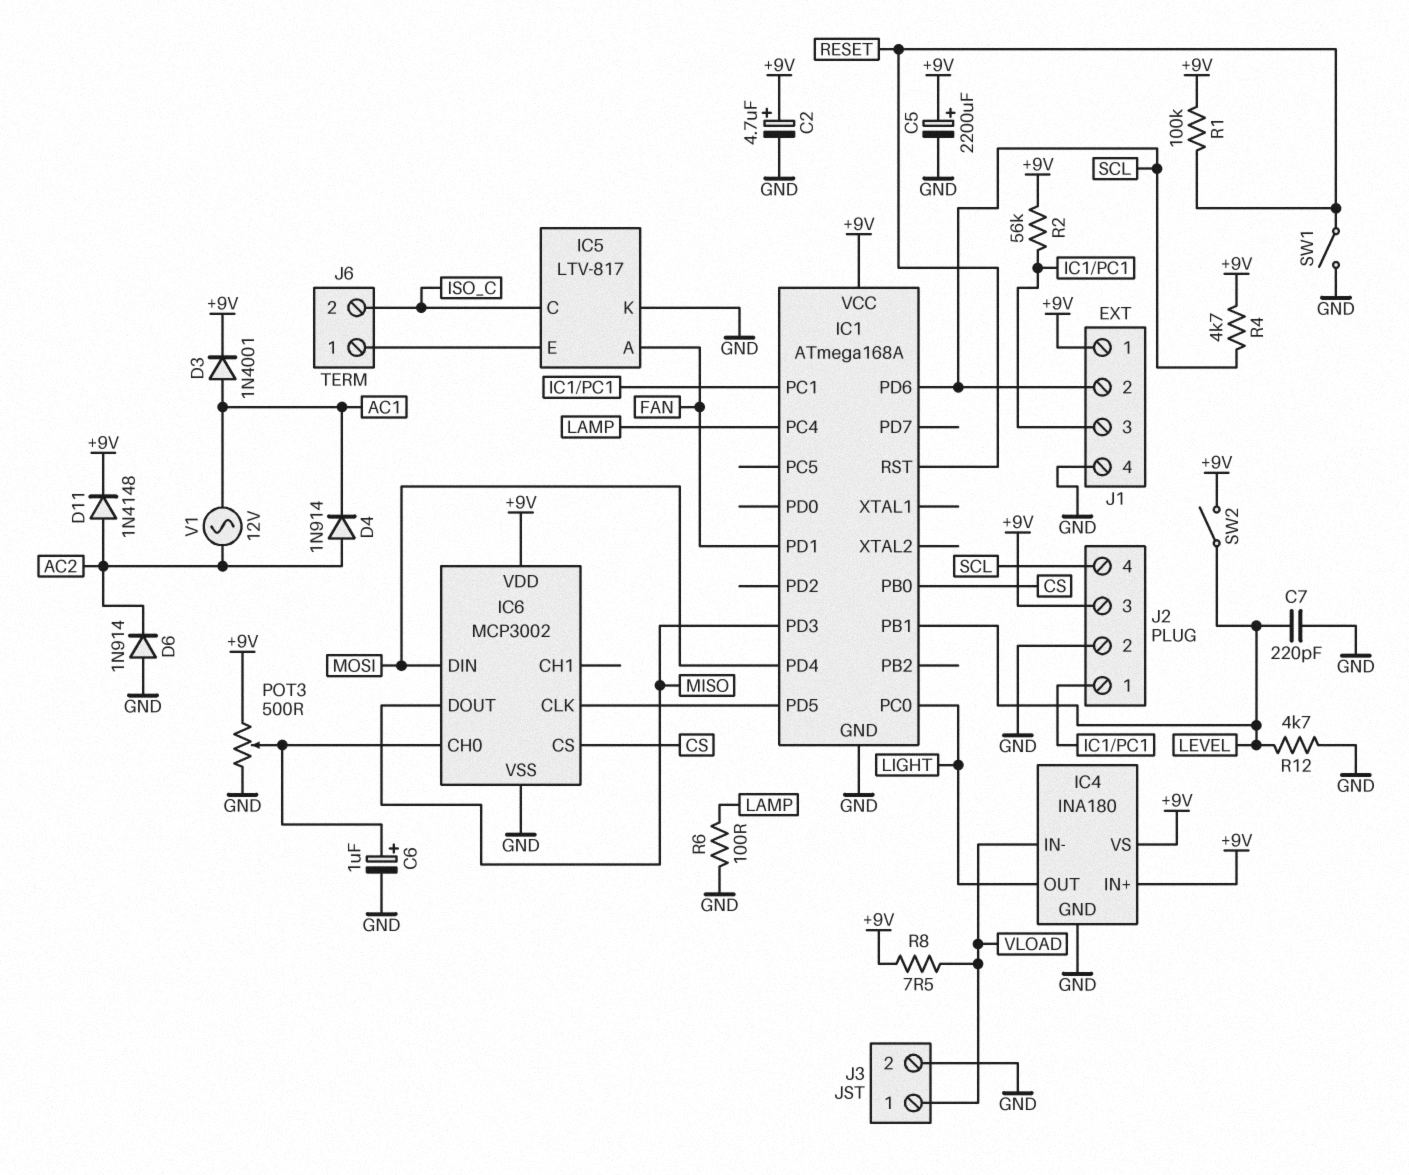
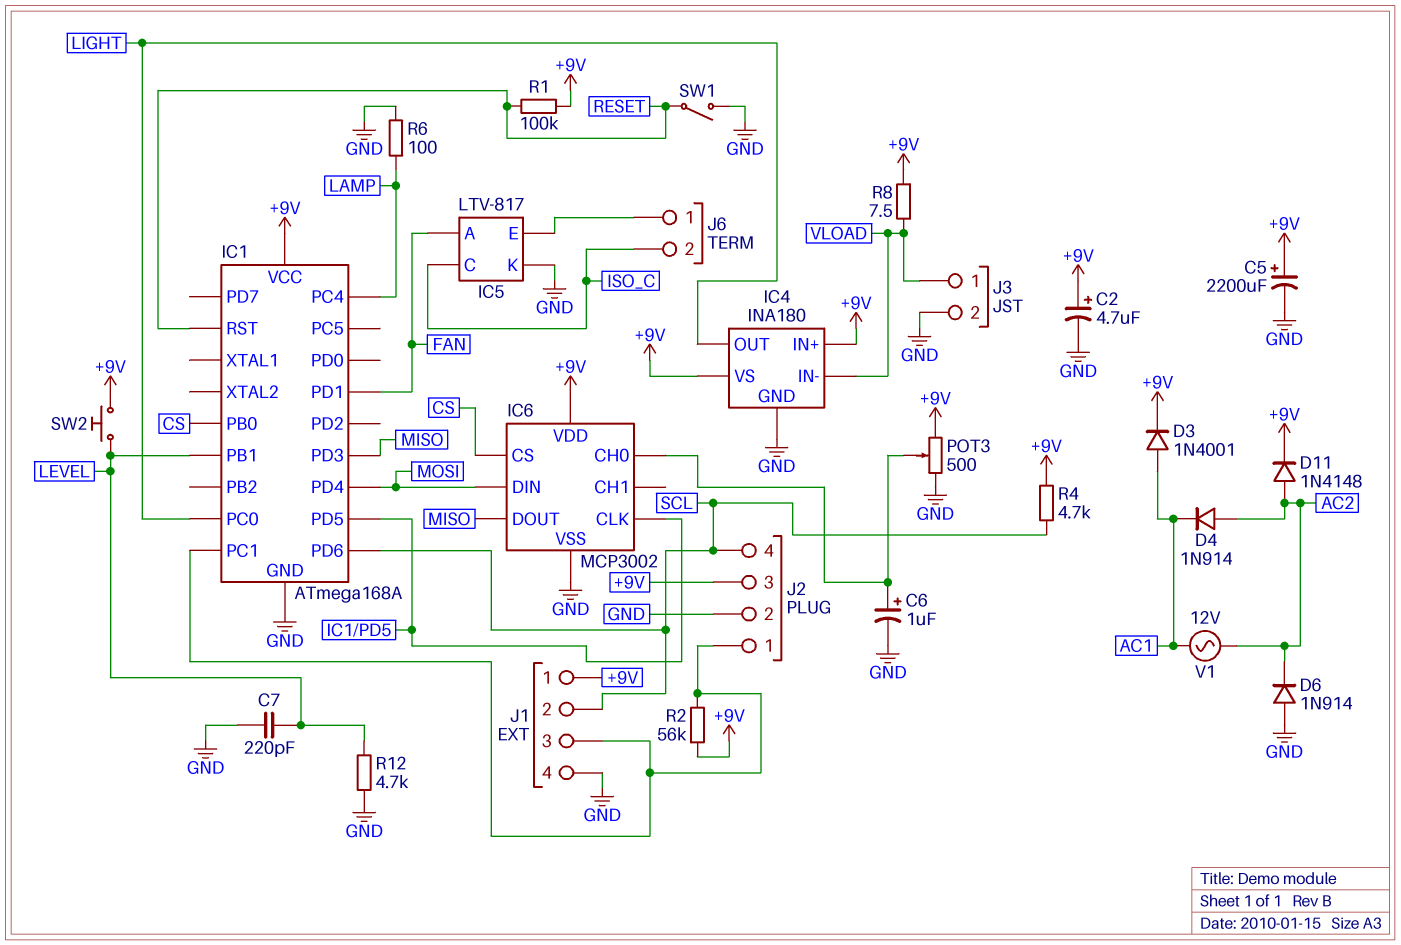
SW2: switch (+9V, LEVEL) -> button (+9V, LEVEL)

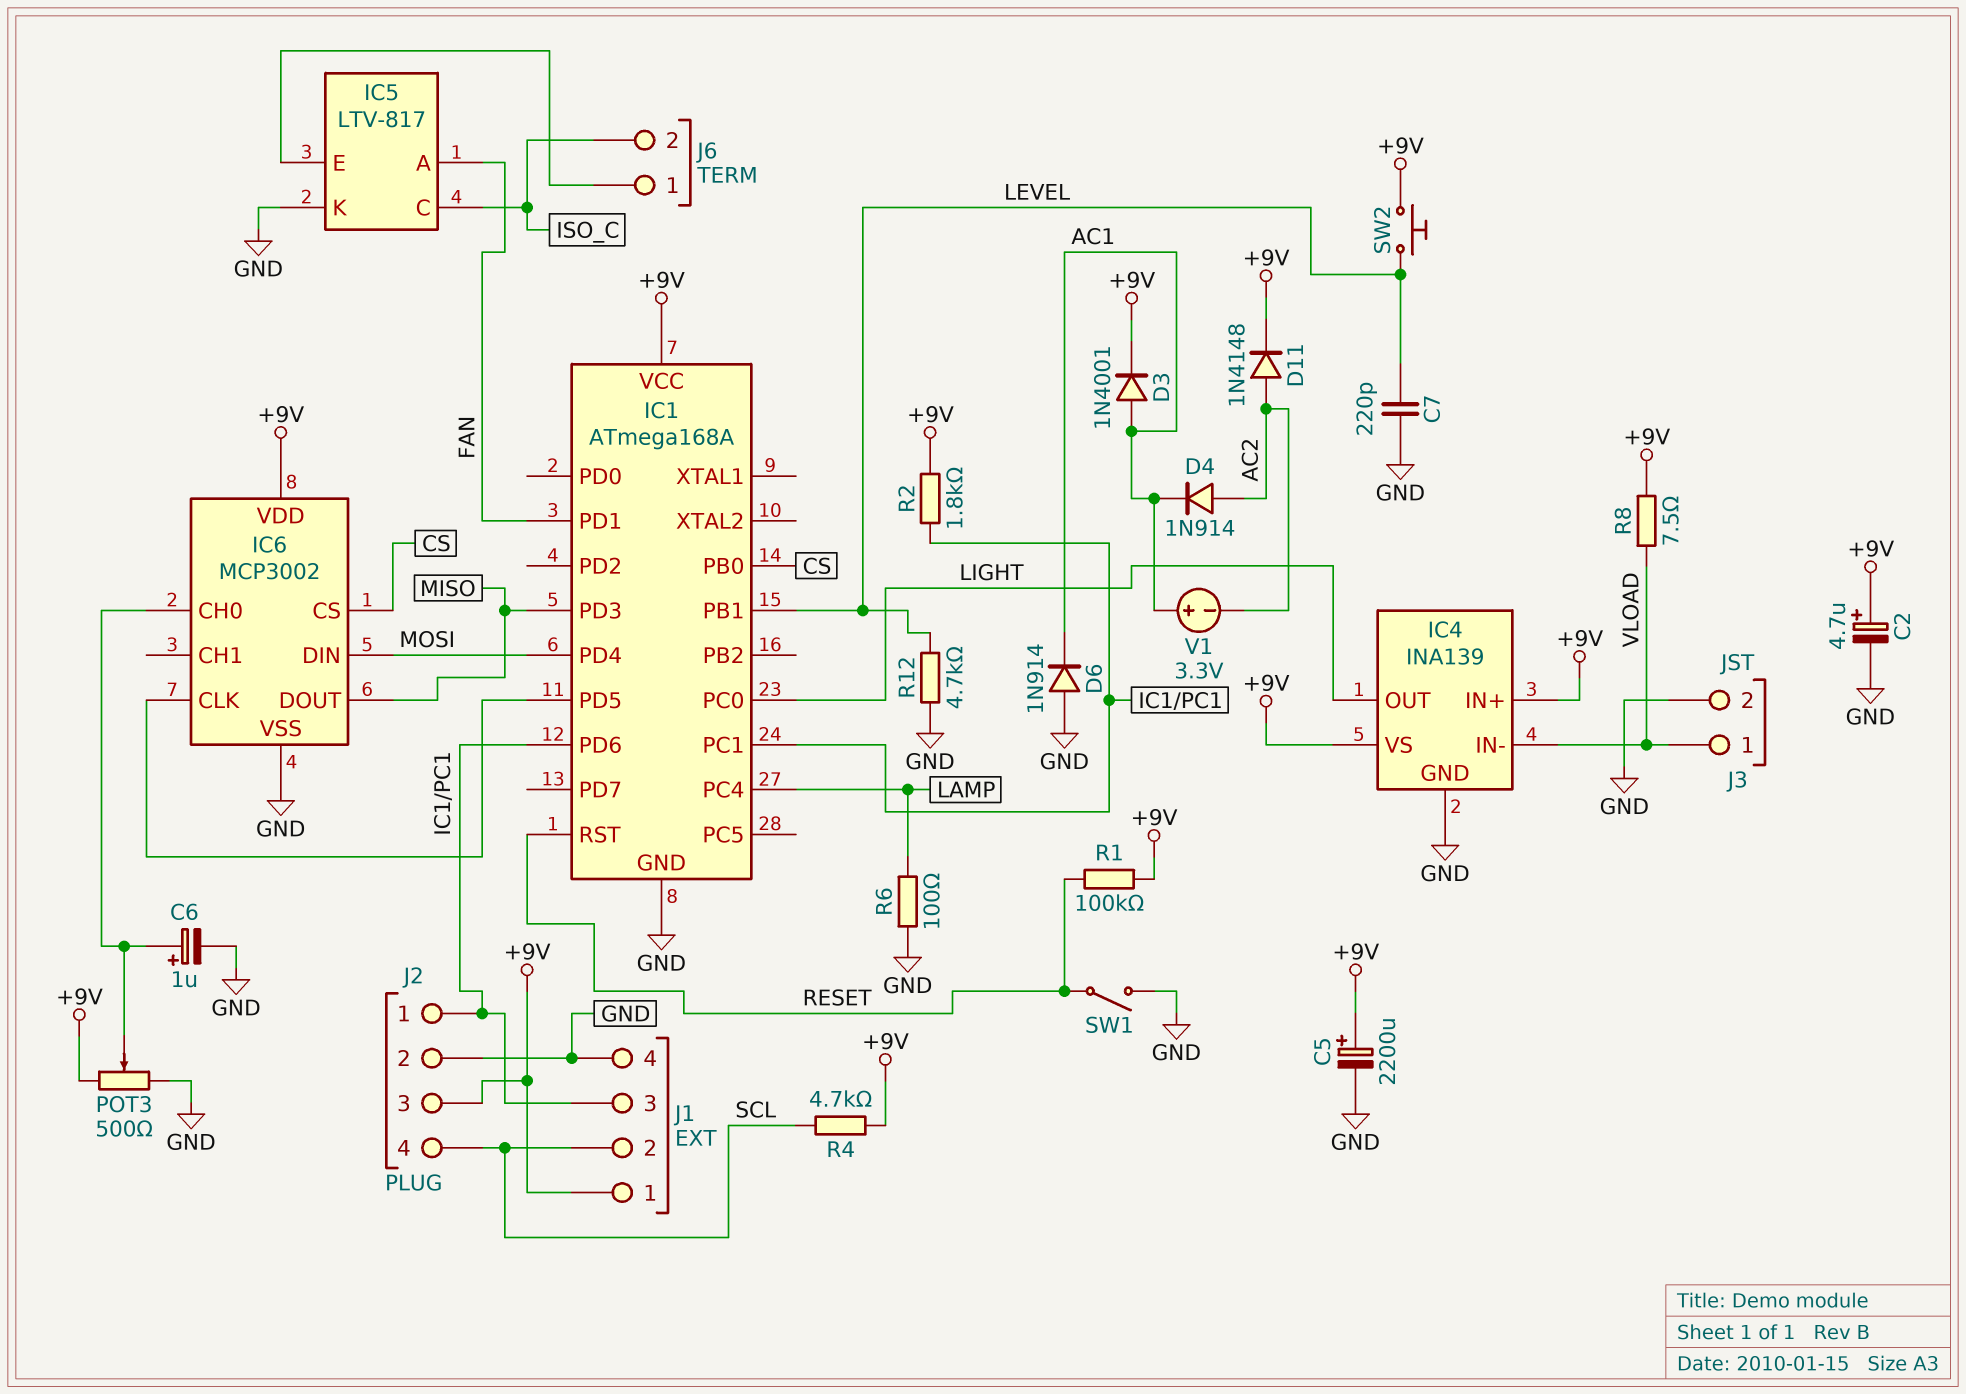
D6: diode 1N914 (A GND, K AC2) -> diode 1N914 (A GND, K AC1)
IC1 pin PD6: SCL -> IC1/PC1
IC4: INA180 -> INA139
R2: 56k (+9V, IC1/PC1) -> 1.8k (+9V, IC1/PC1)
V1: AC 12V (AC1, AC2) -> 3.3V (plus AC1, minus AC2)

